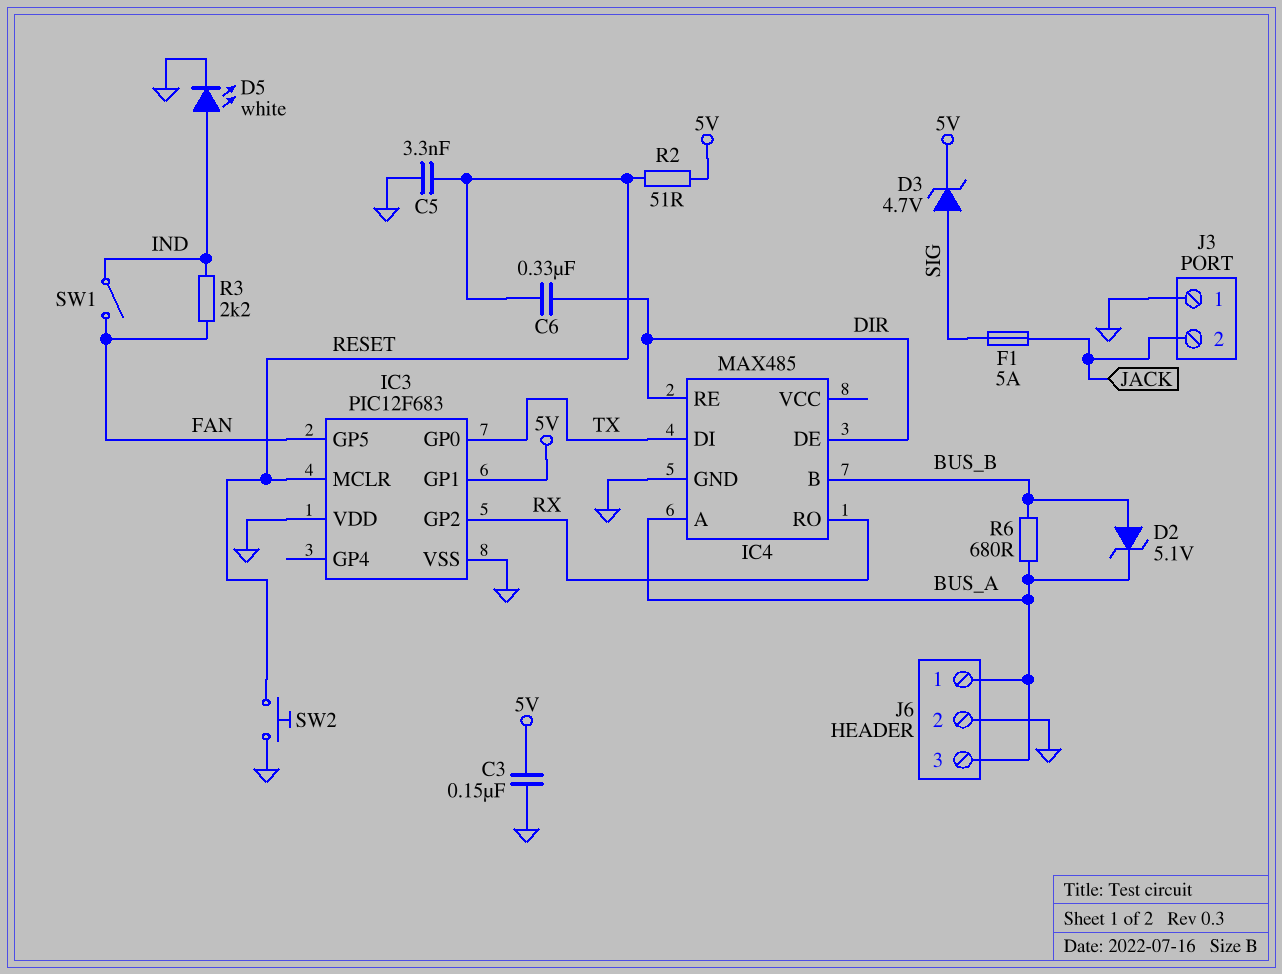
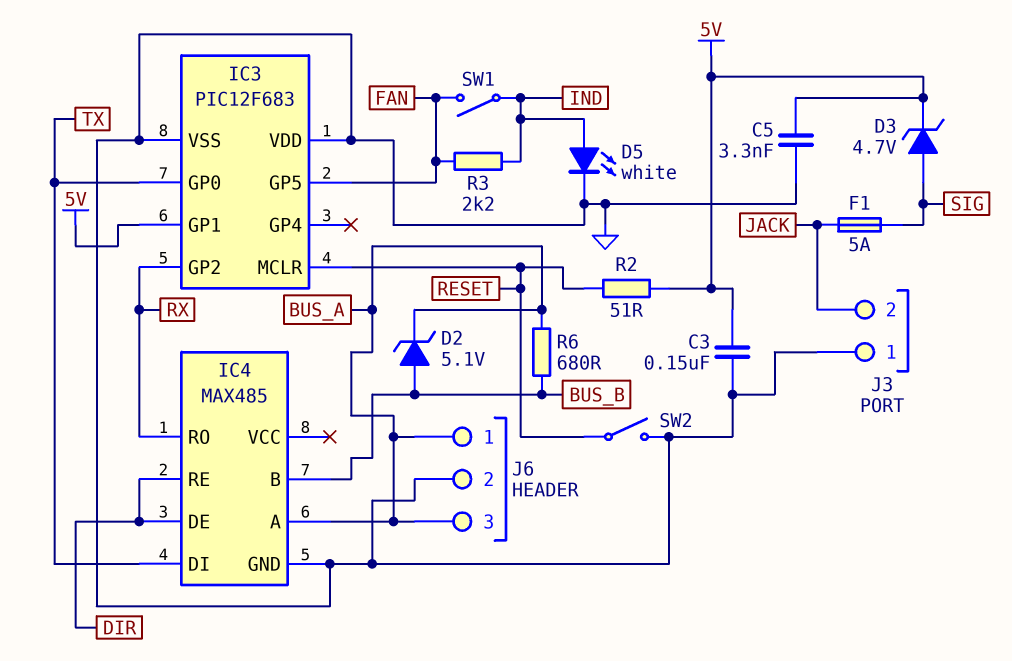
C5: 3.3nF (GND, RESET) -> 3.3nF (5V, GND)
C6: 330nF (DIR, RESET) -> none
SW2: button (GND, RESET) -> switch (GND, RESET)

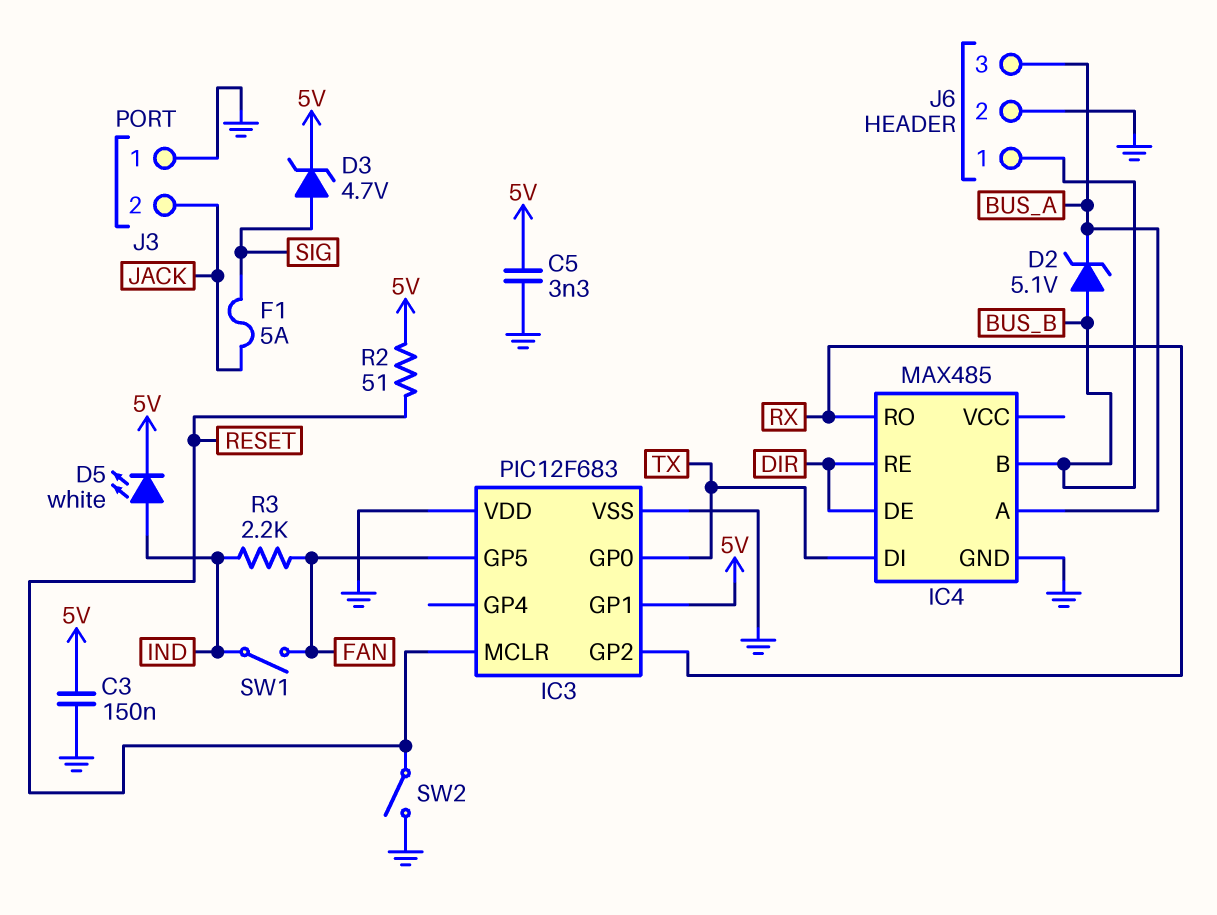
D5: LED white (A IND, K GND) -> LED white (A IND, K 5V)
J6 pin 1: BUS_A -> BUS_B
R6: 680 (BUS_A, BUS_B) -> none

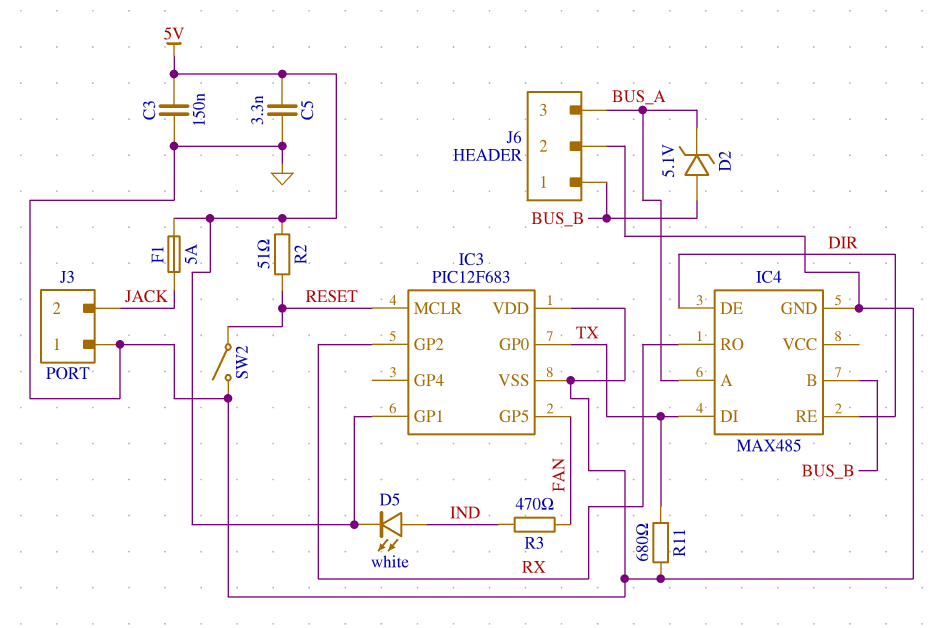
D3: zener 4.7V (A SIG, K 5V) -> none
F1: 5A (JACK, SIG) -> 5A (5V, JACK)
R3: 2.2k (FAN, IND) -> 470 (FAN, IND)
R11: none -> 680 (GND, TX)
SW1: switch (FAN, IND) -> none

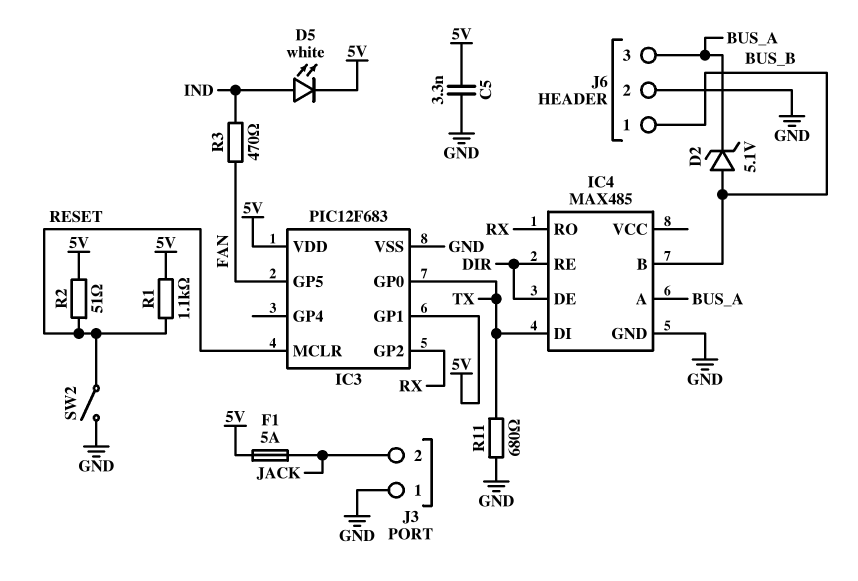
C3: 150nF (5V, GND) -> none
IC3 pin VDD: GND -> 5V
R1: none -> 1.1k (5V, RESET)

